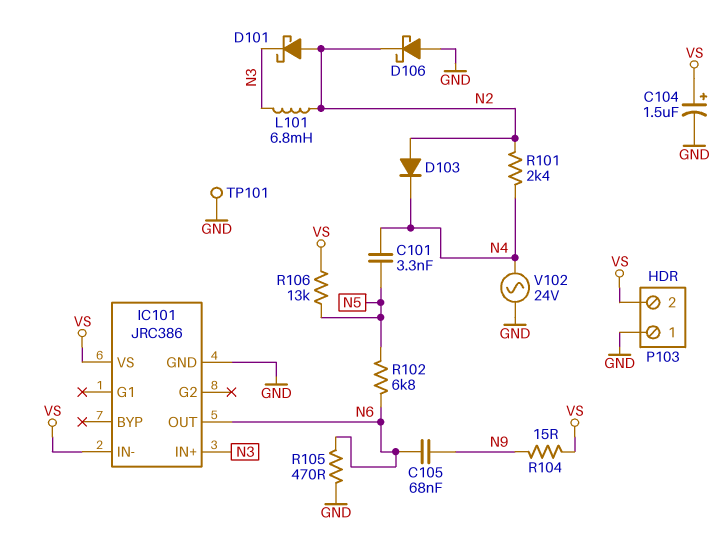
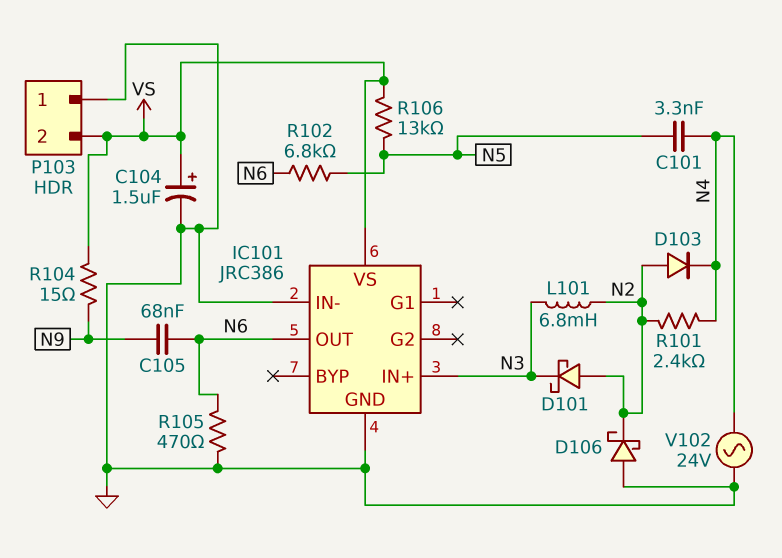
IC101 pin IN-: VS -> GND
TP101: test point (GND) -> none

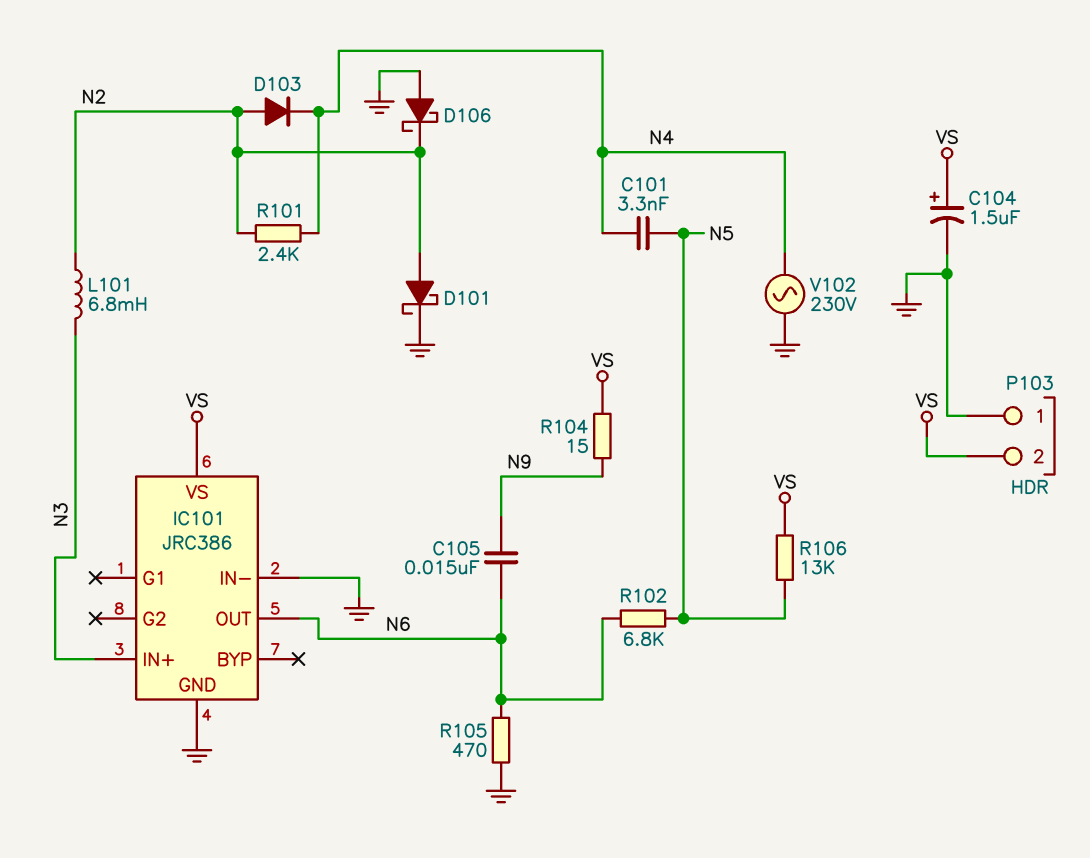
C105: 68nF (N6, N9) -> 15nF (N6, N9)
D101: schottky (A N2, K N3) -> schottky (A N2, K GND)
V102: AC 24V (GND, N4) -> AC 230V (GND, N4)

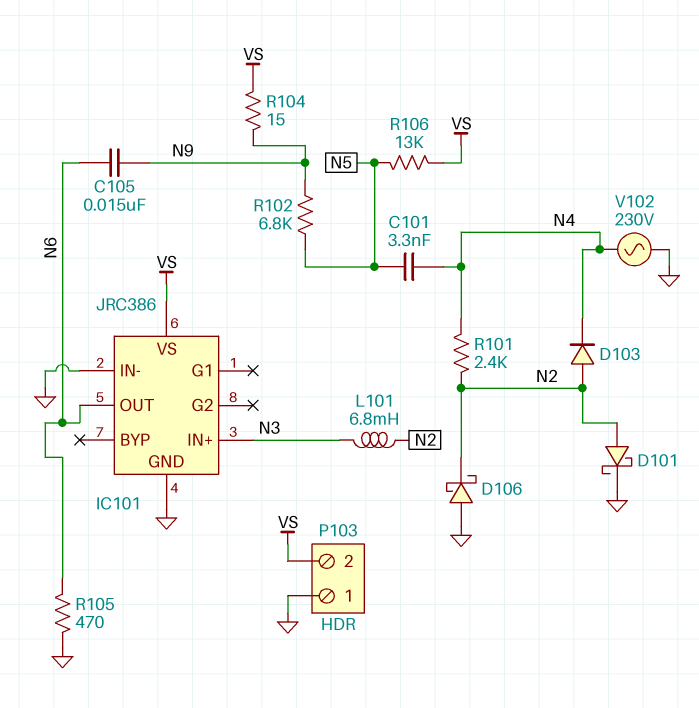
C104: 1.5uF (plus VS, minus GND) -> none
R102: 6.8k (N5, N6) -> 6.8k (N5, N9)

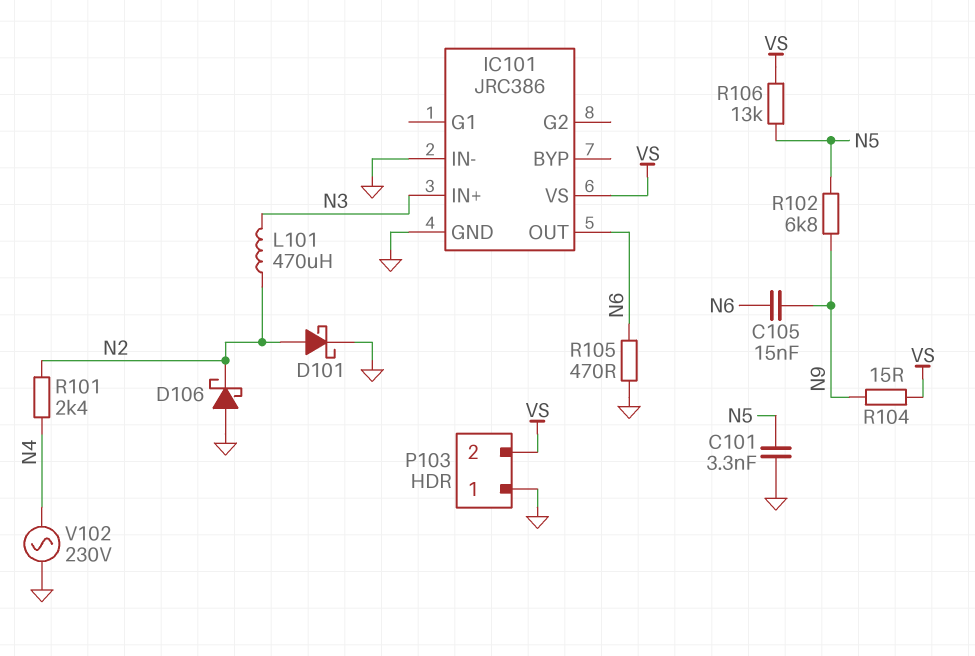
C101: 3.3nF (N4, N5) -> 3.3nF (GND, N5)
D103: diode (A N2, K N4) -> none
L101: 6.8mH (N2, N3) -> 470uH (N2, N3)

